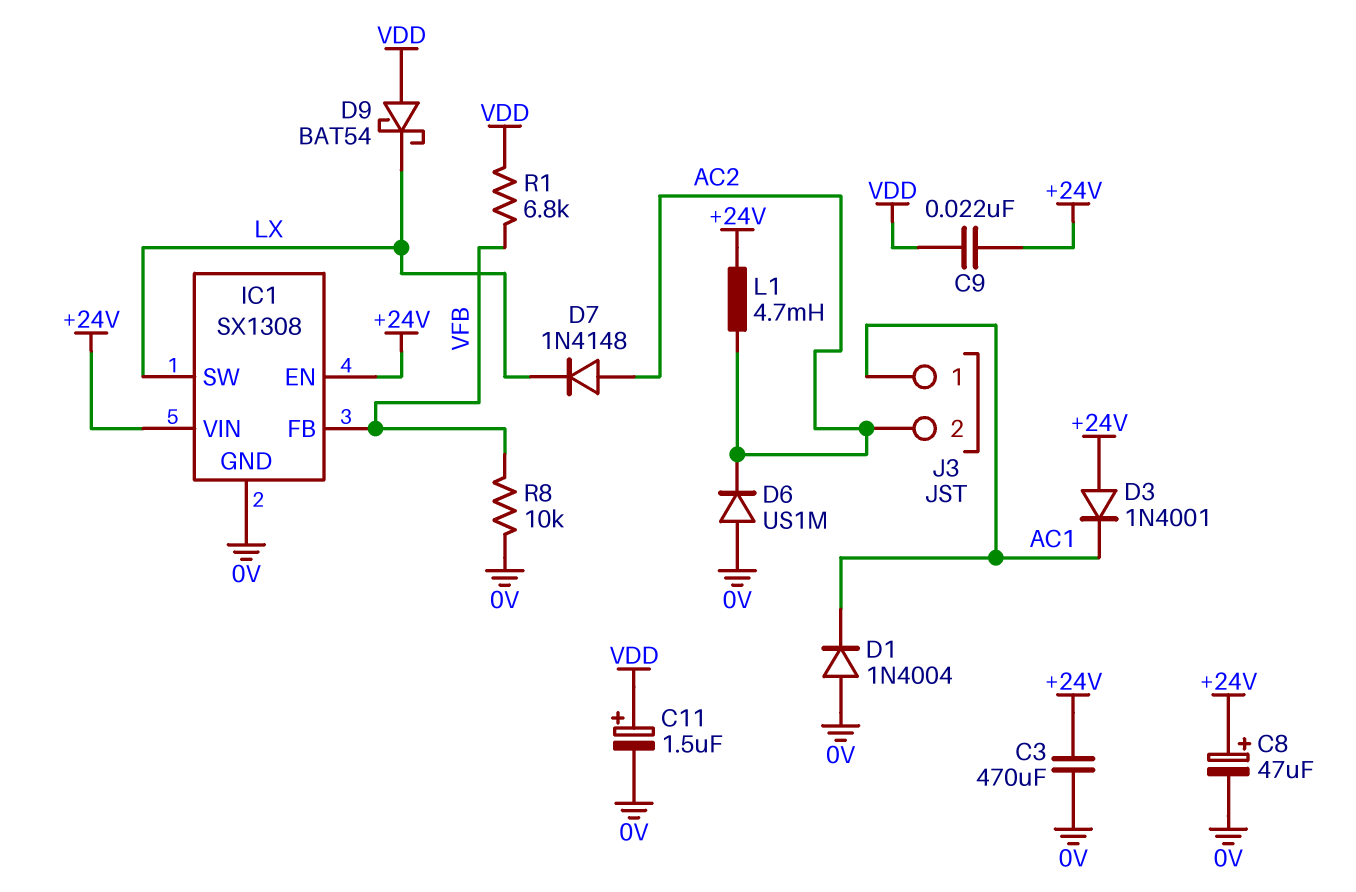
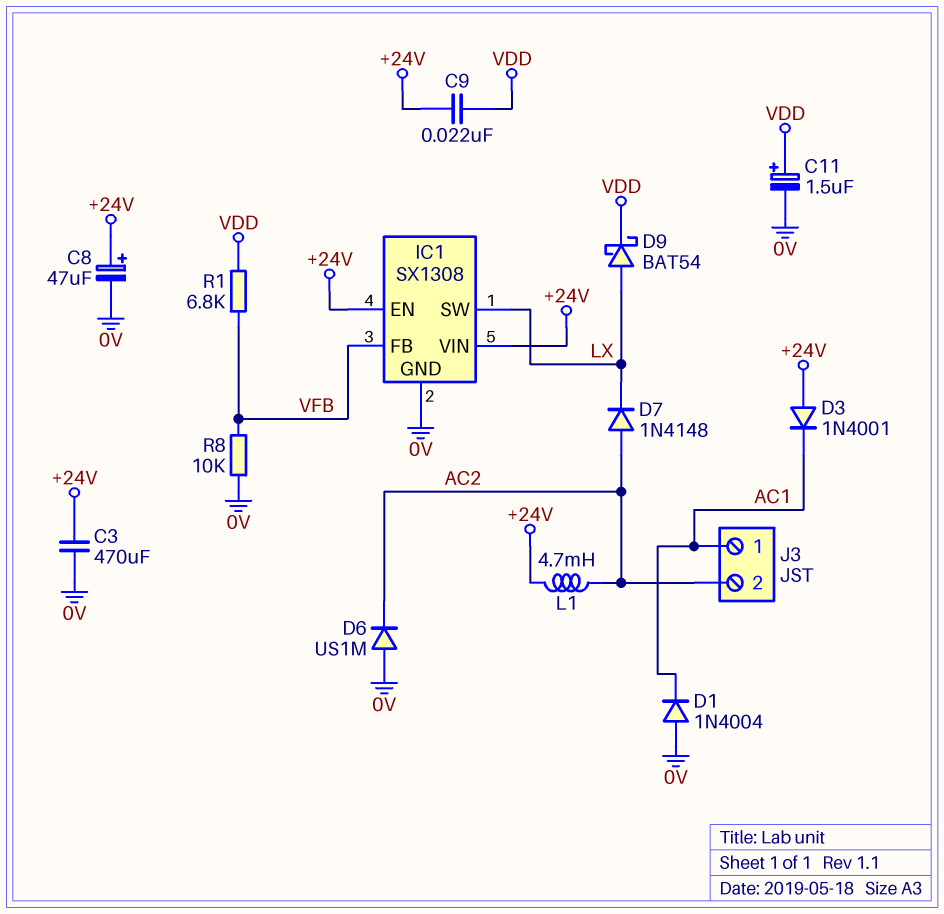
D9: schottky BAT54 (A VDD, K LX) -> schottky BAT54 (A LX, K VDD)

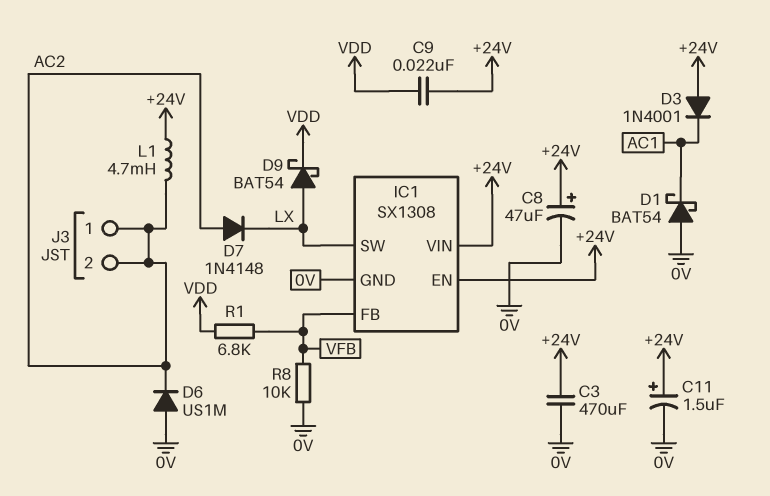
C11: 1.5uF (plus VDD, minus 0V) -> 1.5uF (plus +24V, minus 0V)
D1: diode 1N4004 (A 0V, K AC1) -> schottky BAT54 (A 0V, K AC1)
J3 pin 1: AC1 -> AC2

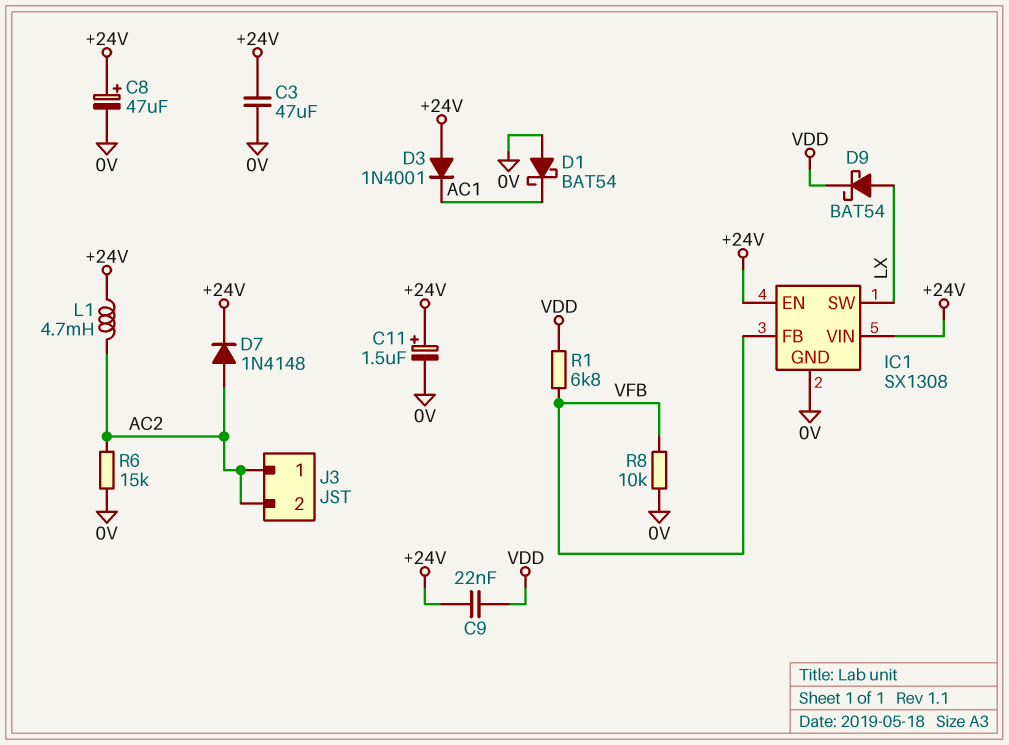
C3: 470uF (+24V, 0V) -> 47uF (+24V, 0V)
D6: diode US1M (A 0V, K AC2) -> none
D7: diode 1N4148 (A AC2, K LX) -> diode 1N4148 (A AC2, K +24V)
R6: none -> 15k (0V, AC2)

